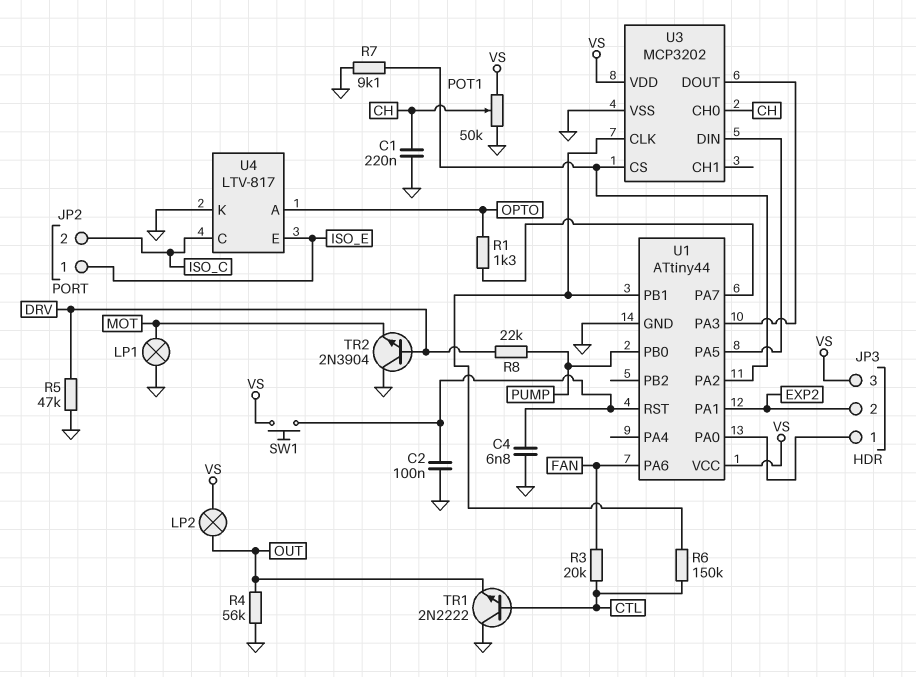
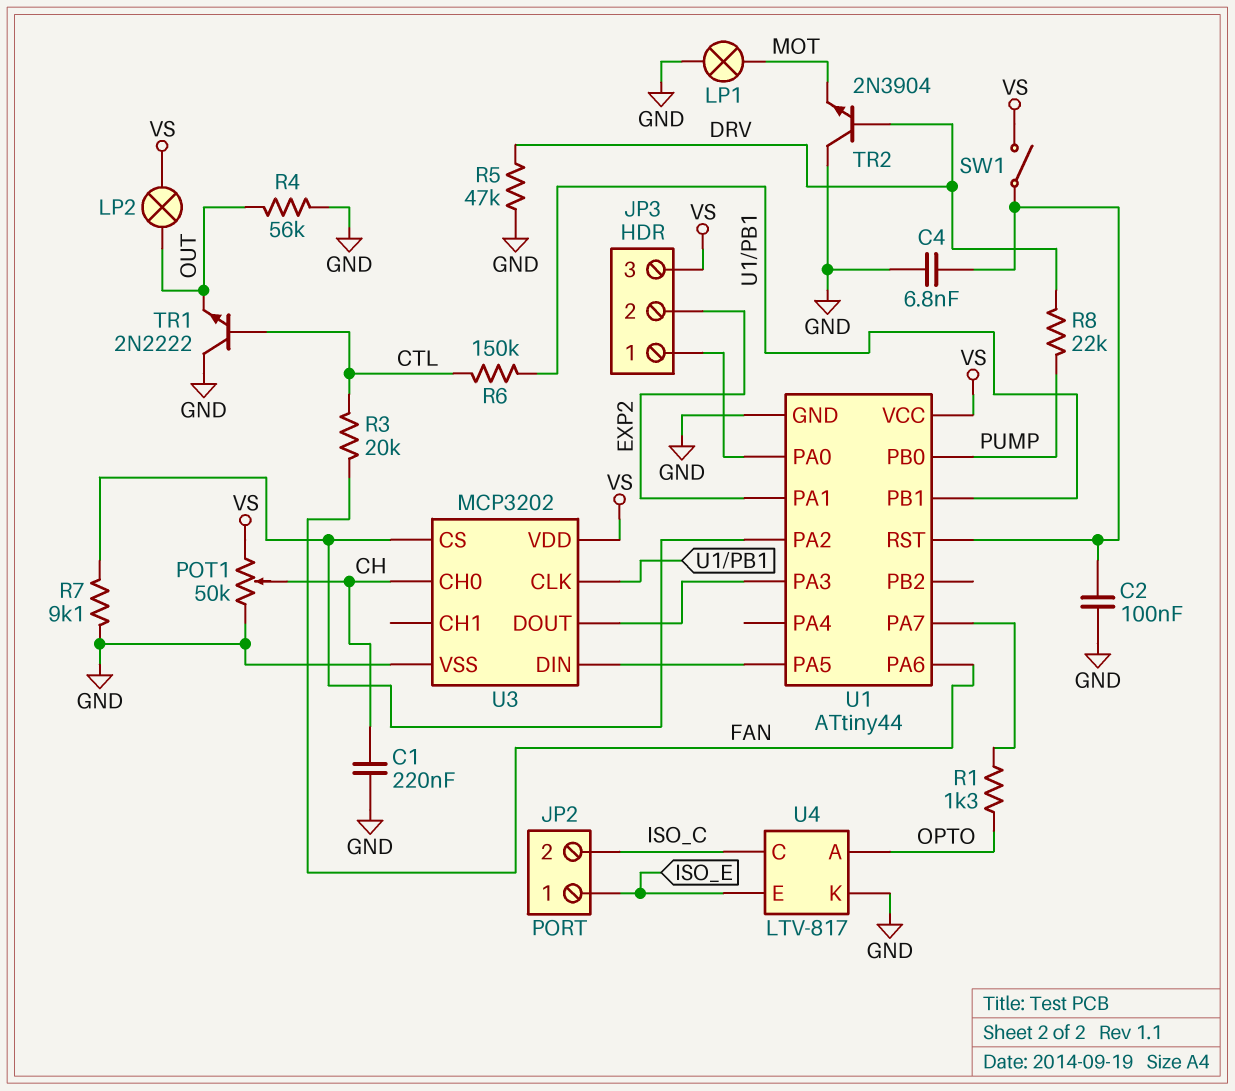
SW1: button (U1/RST, VS) -> switch (U1/RST, VS)

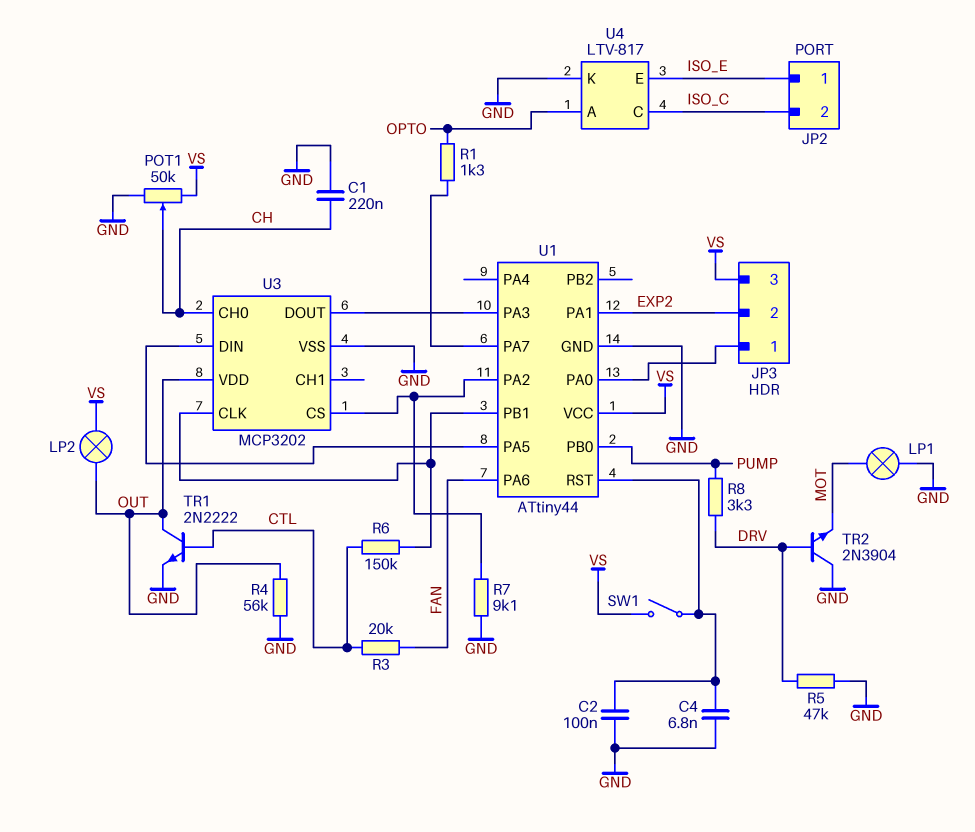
R8: 22k (DRV, PUMP) -> 3.3k (DRV, PUMP)
TR1: NPN 2N2222 (B CTL, C GND, E OUT) -> NPN 2N2222 (B CTL, C OUT, E GND)
U3 pin VDD: VS -> OUT

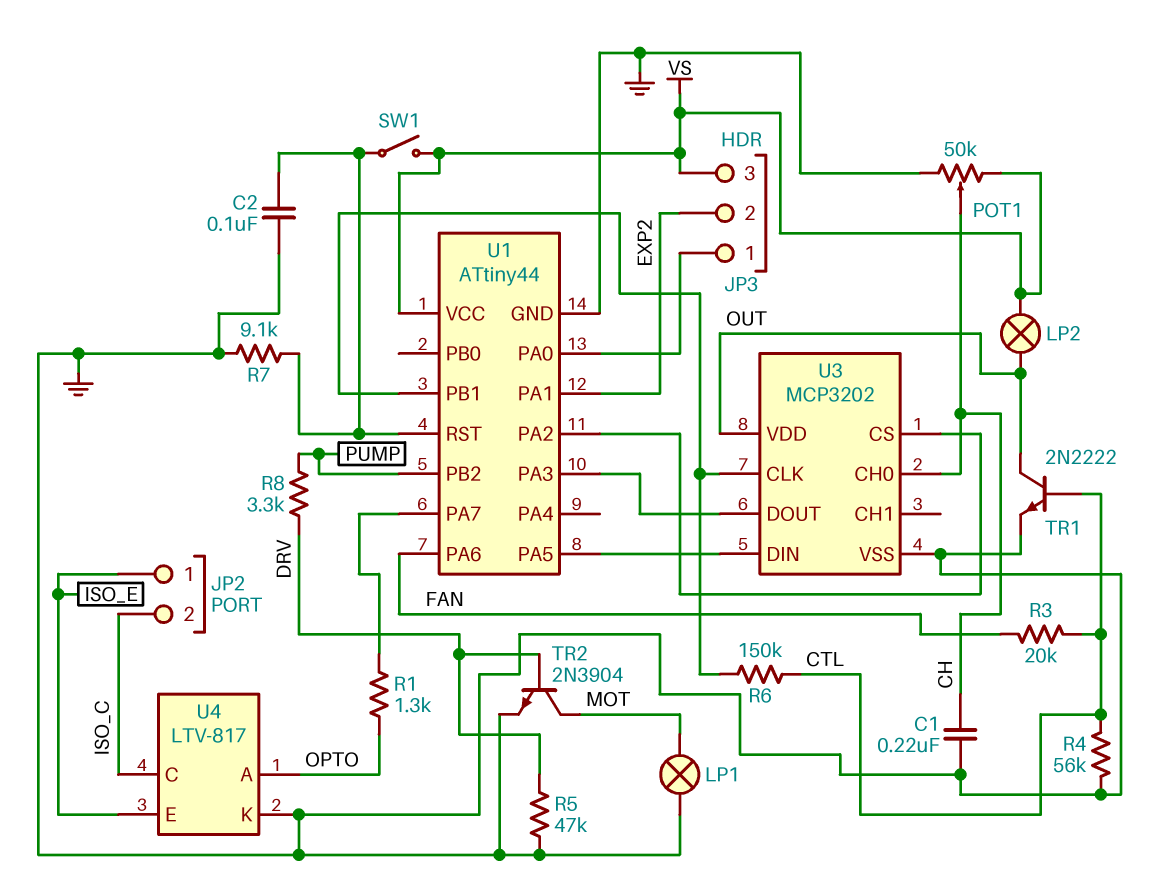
C4: 6.8nF (GND, U1/RST) -> none
R4: 56k (GND, OUT) -> 56k (CTL, GND)
R7: 9.1k (GND, U1/PA2) -> 9.1k (GND, U1/RST)
TR2: NPN 2N3904 (B DRV, C GND, E MOT) -> NPN 2N3904 (B DRV, C MOT, E GND)
U1 pin PB0: PUMP -> none
U1 pin PB2: none -> PUMP

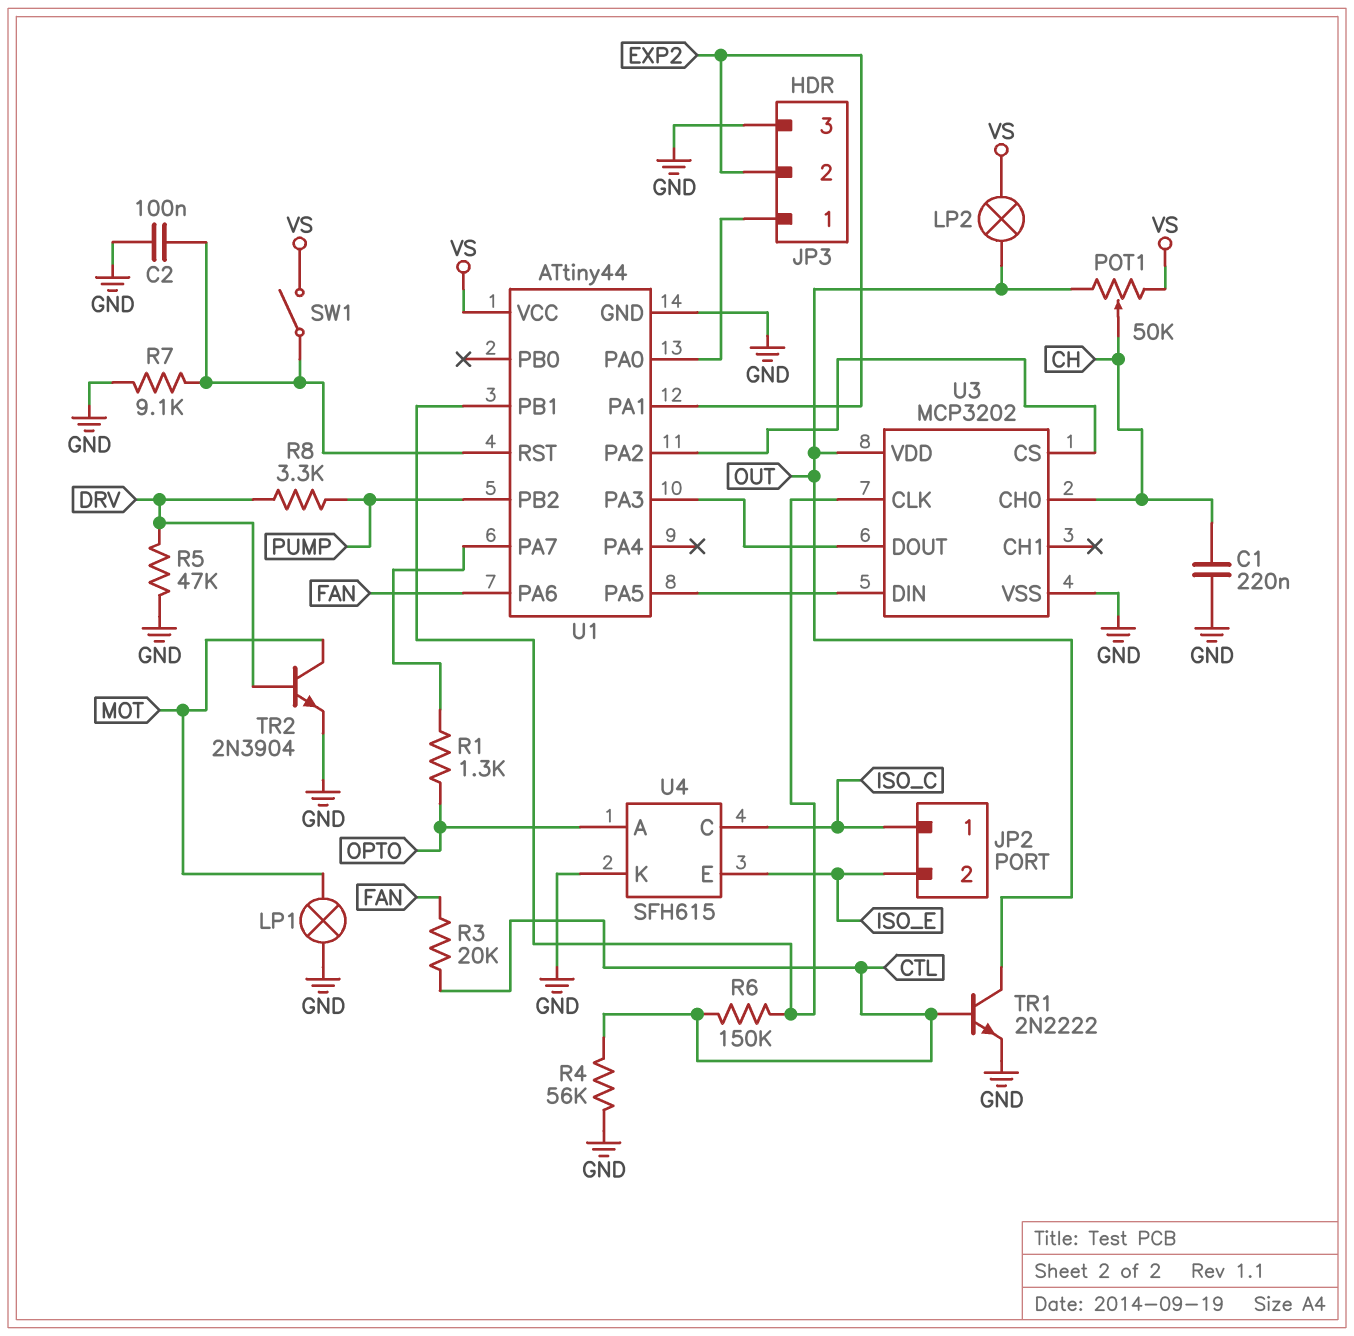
JP2 pin 1: ISO_E -> ISO_C
JP2 pin 2: ISO_C -> ISO_E
JP3 pin 3: VS -> GND
POT1: 50k (GND, VS, wiper CH) -> 50k (OUT, VS, wiper CH)
U4: LTV-817 -> SFH615

